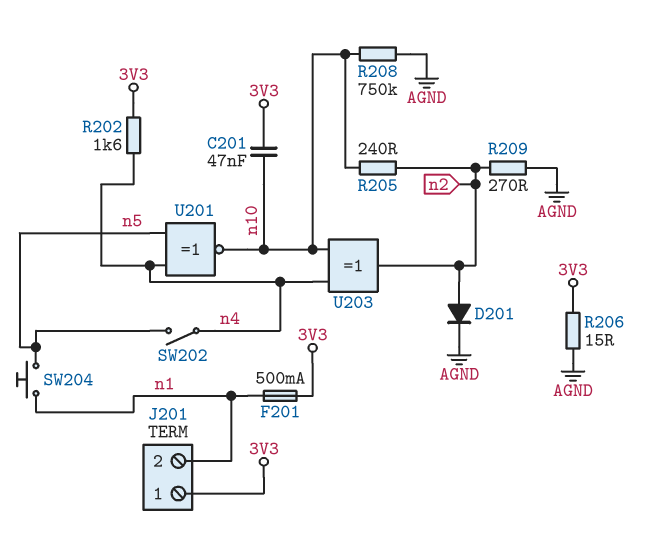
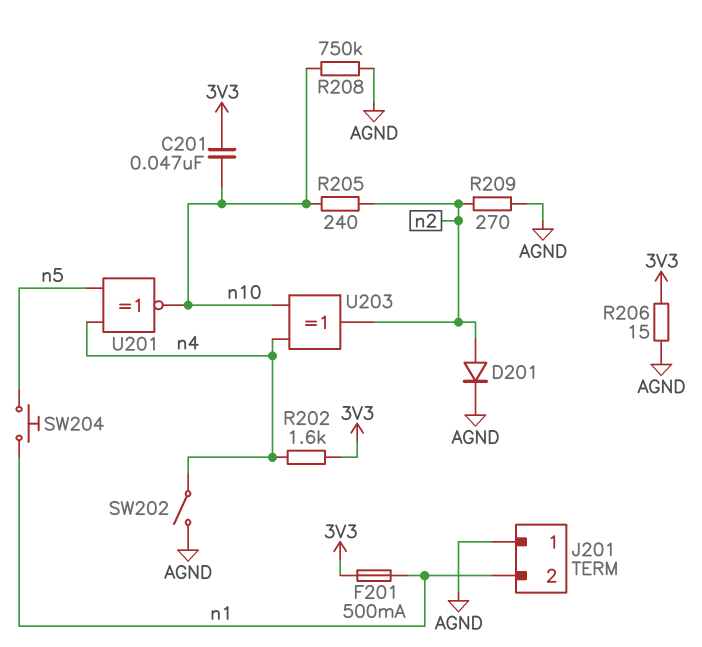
J201 pin 1: 3V3 -> AGND
SW202: switch (n4, n5) -> switch (AGND, n4)

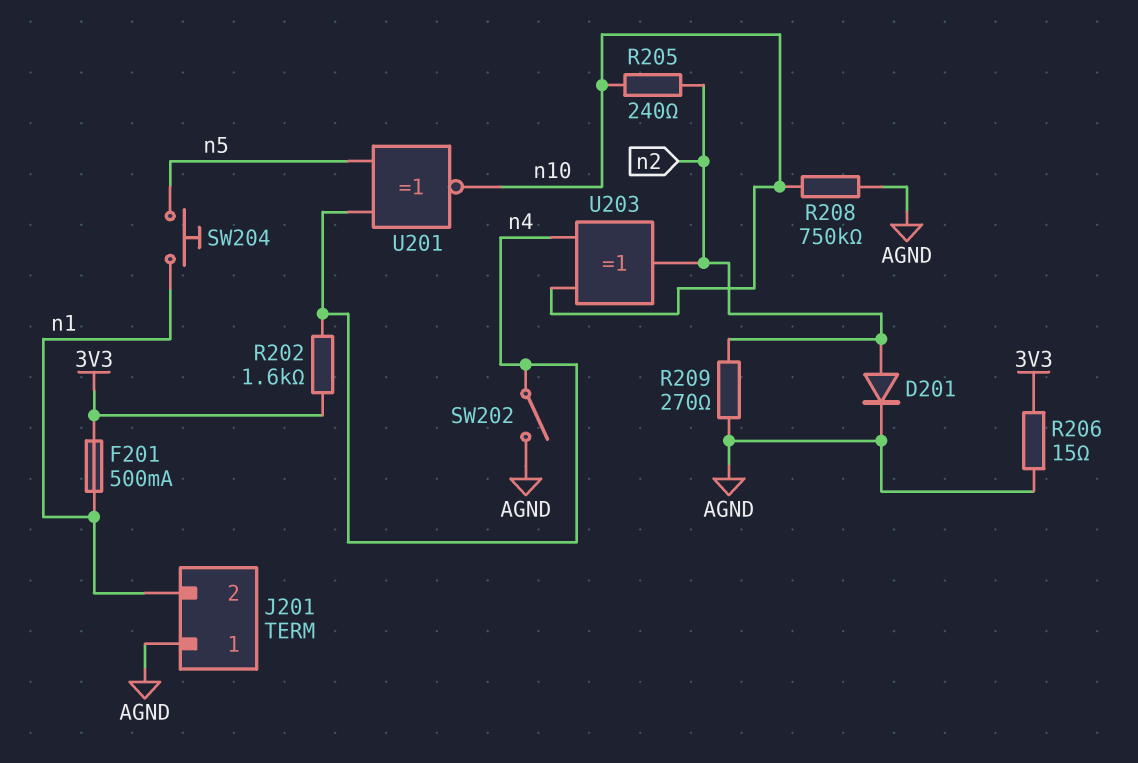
C201: 47nF (3V3, n10) -> none

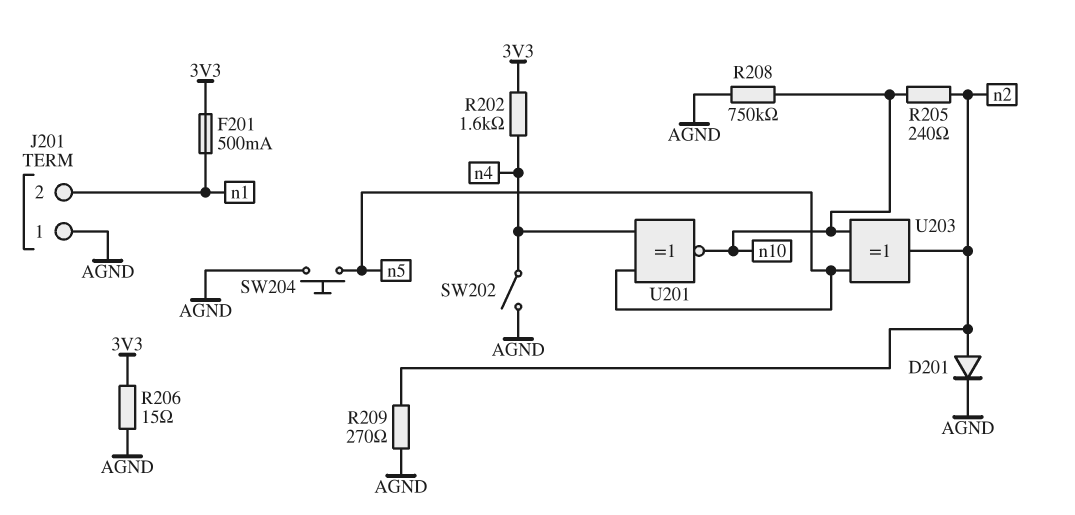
SW204: button (n1, n5) -> button (AGND, n5)
U203: XOR (in n4, in n10, out n2) -> XOR (in n5, in n10, out n2)

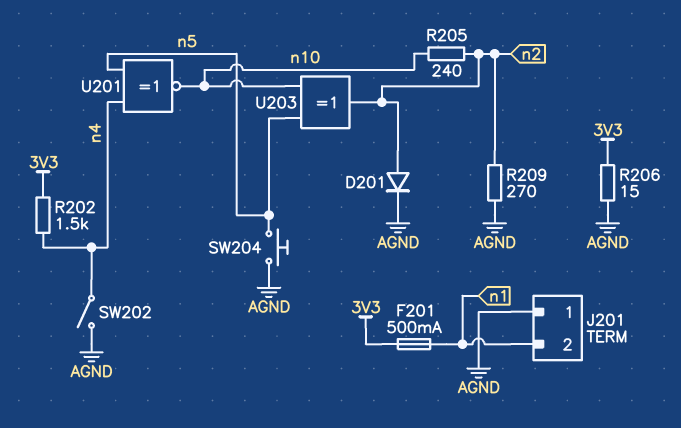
R202: 1.6k (3V3, n4) -> 1.5k (3V3, n4)
R208: 750k (AGND, n10) -> none

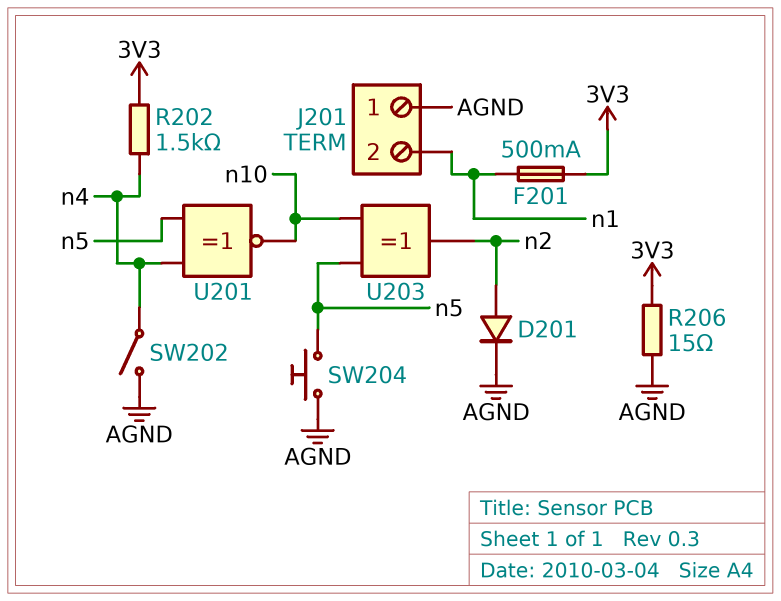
R205: 240 (n2, n10) -> none
R209: 270 (AGND, n2) -> none

